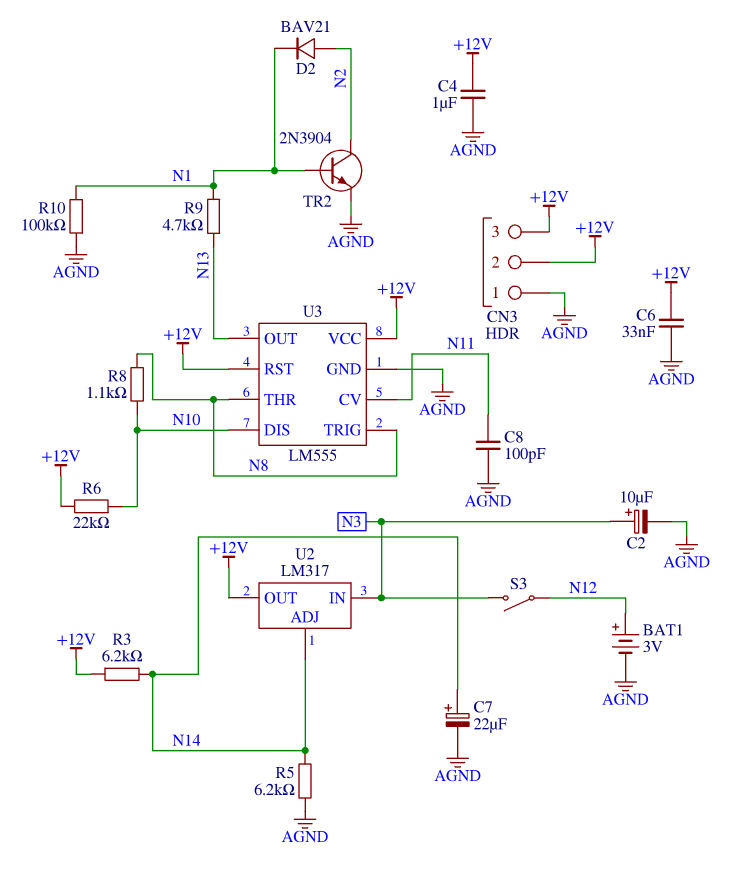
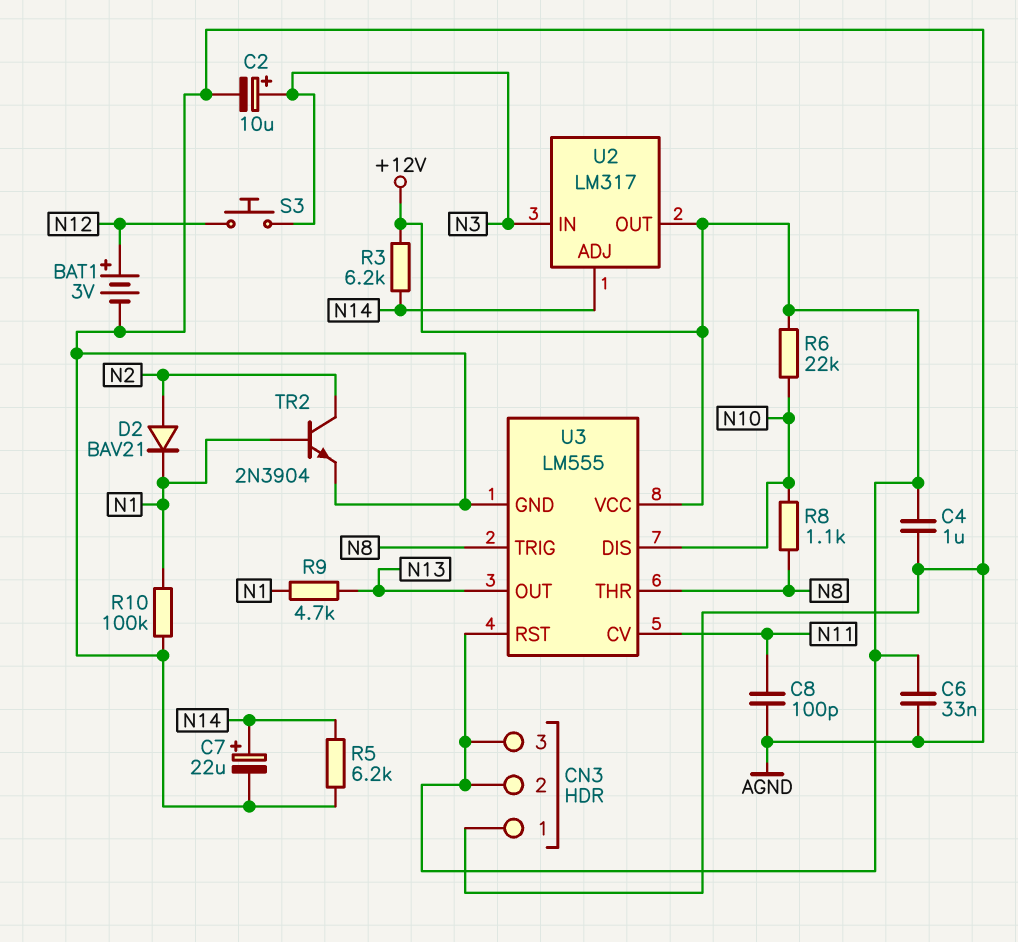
S3: switch (N3, N12) -> button (N3, N12)

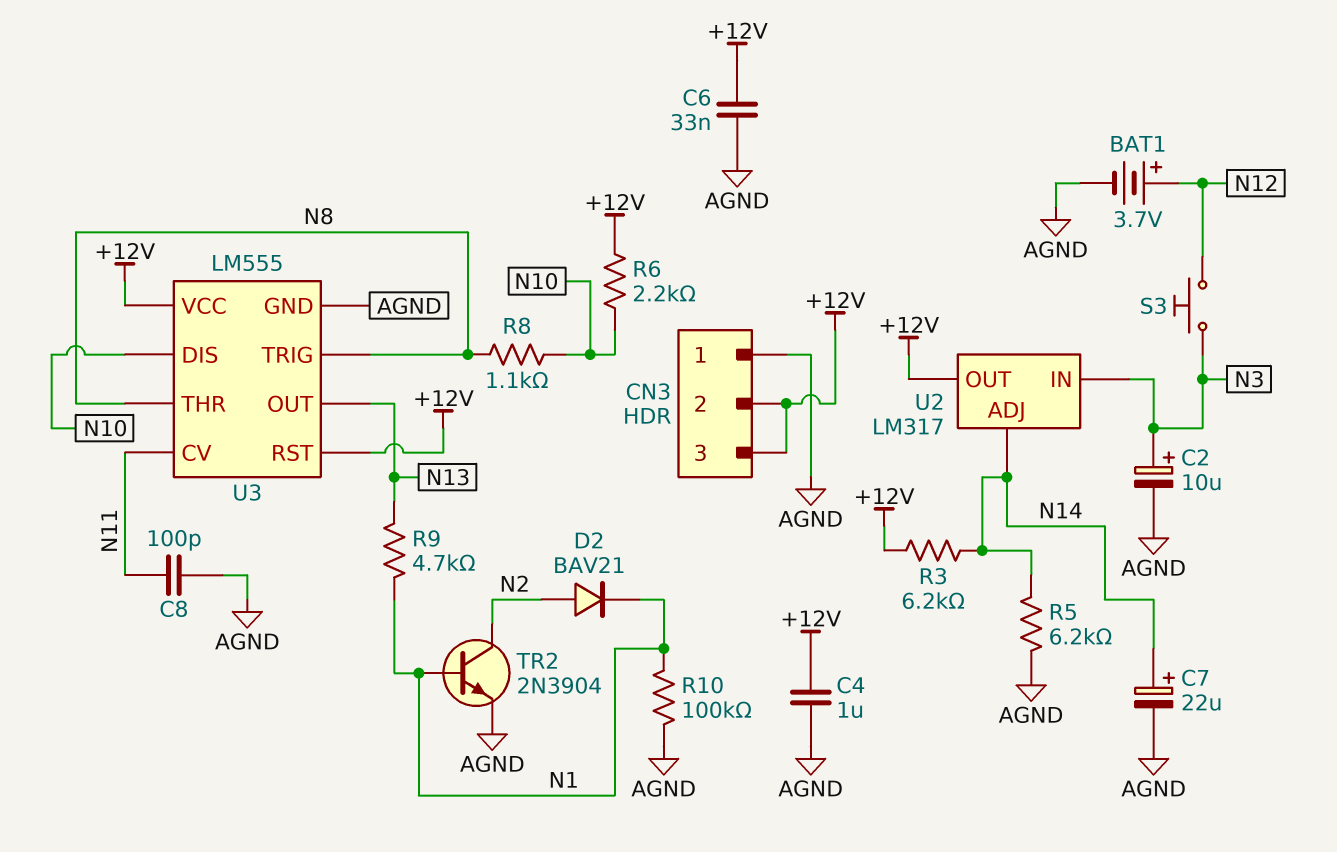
BAT1: 3V (plus N12, minus AGND) -> 3.7V (plus N12, minus AGND)
R6: 22k (+12V, N10) -> 2.2k (+12V, N10)

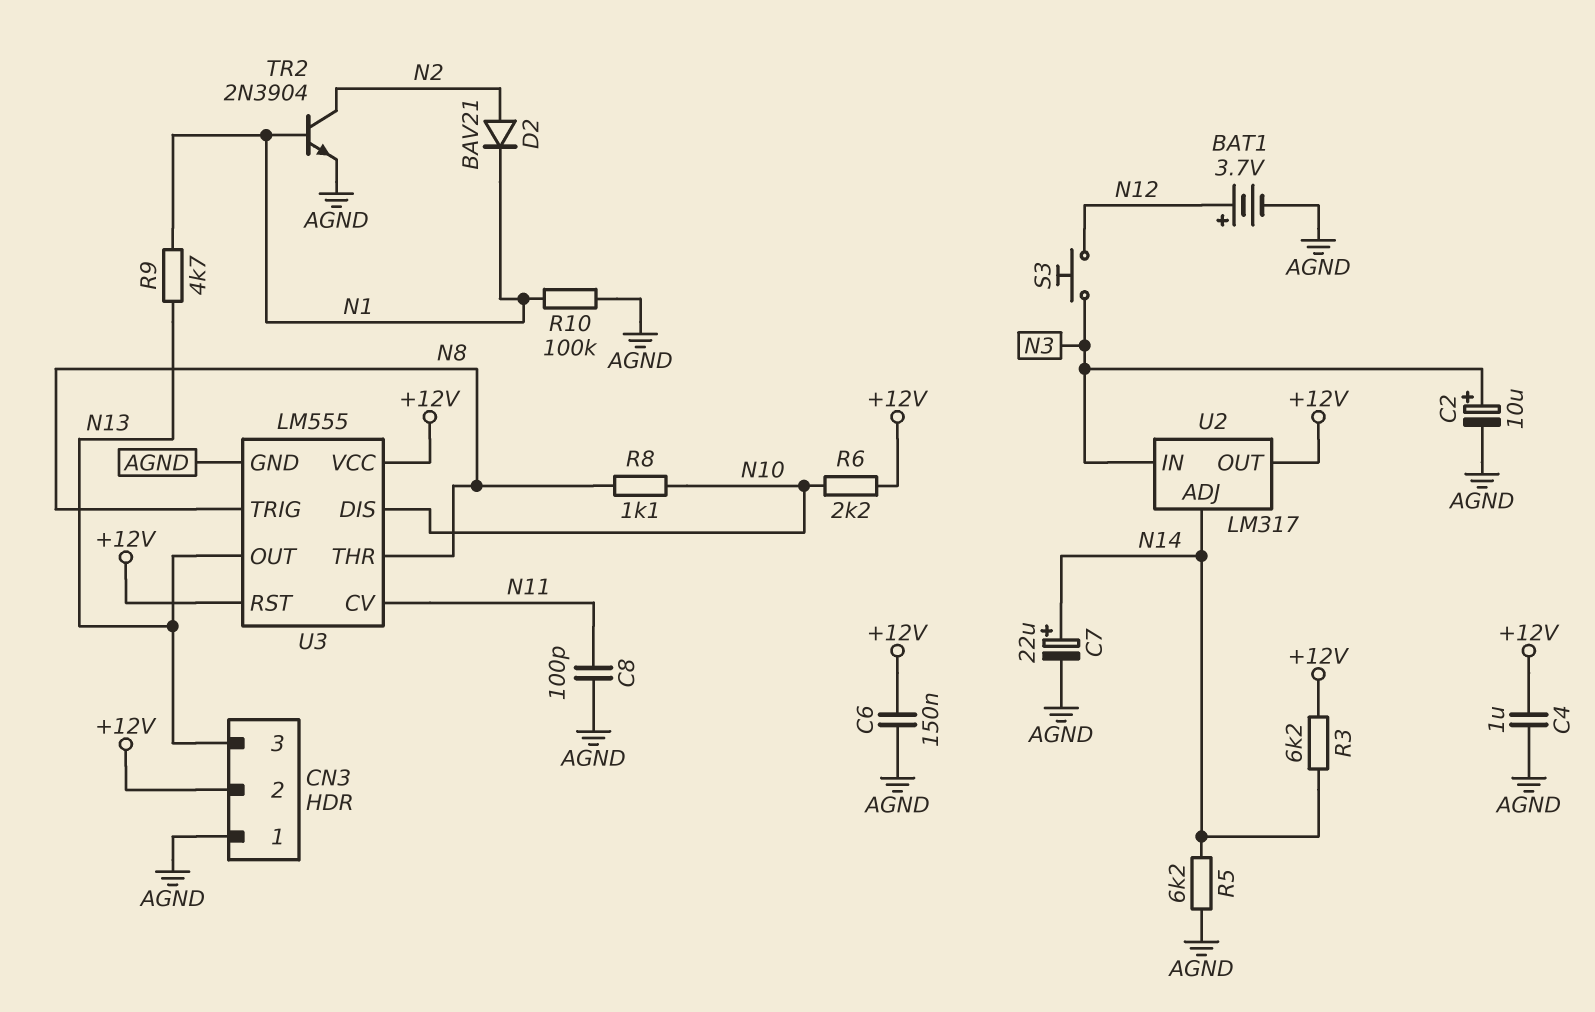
C6: 33nF (+12V, AGND) -> 150nF (+12V, AGND)
CN3 pin 3: +12V -> N13

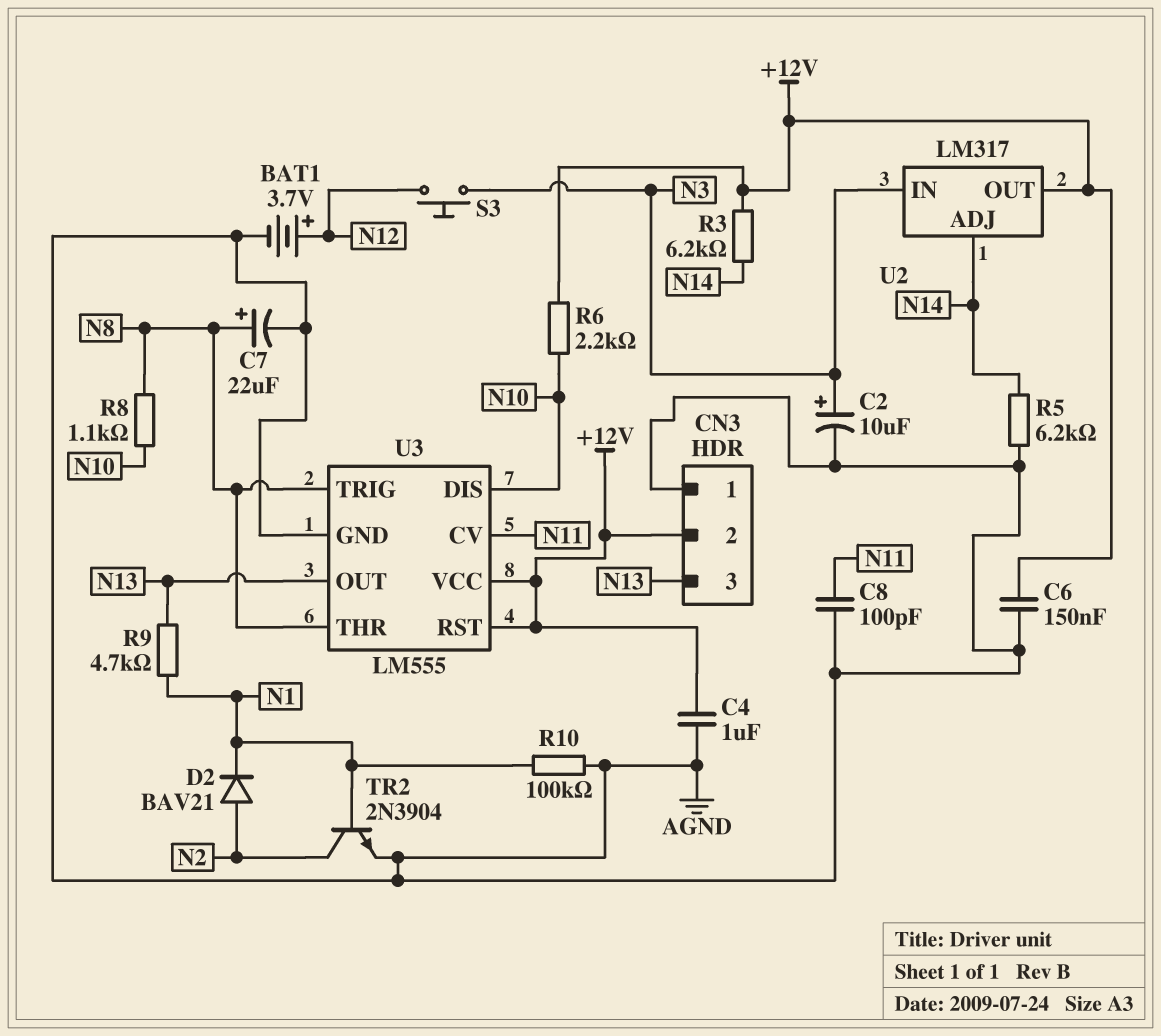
C7: 22uF (plus N14, minus AGND) -> 22uF (plus N8, minus AGND)

